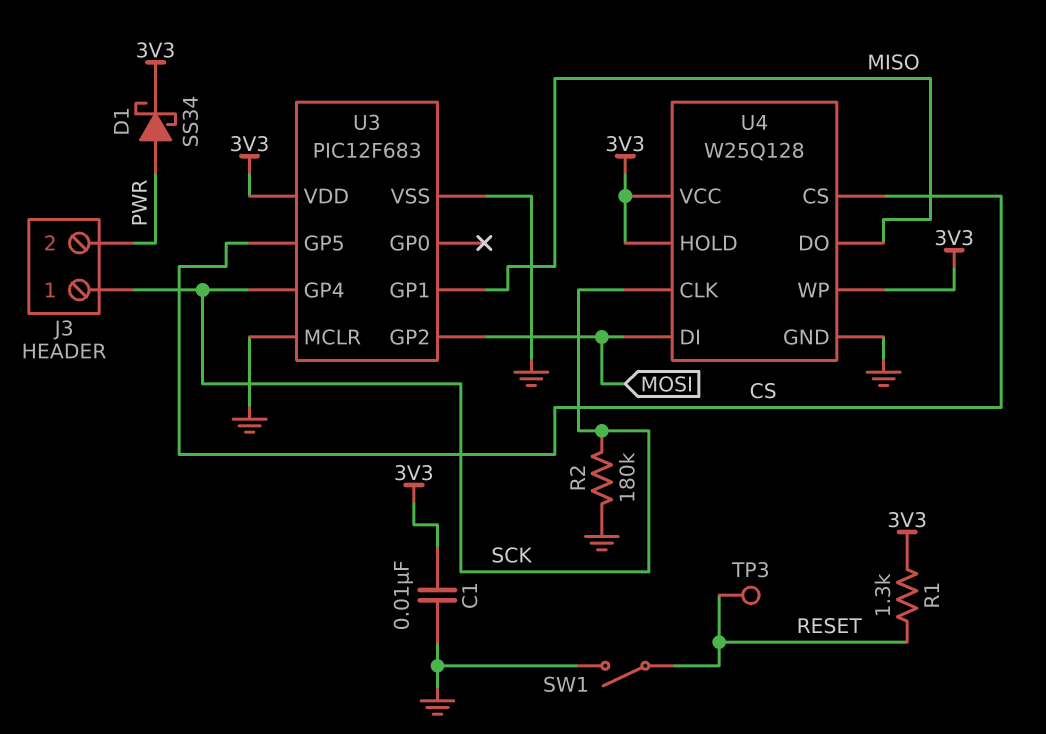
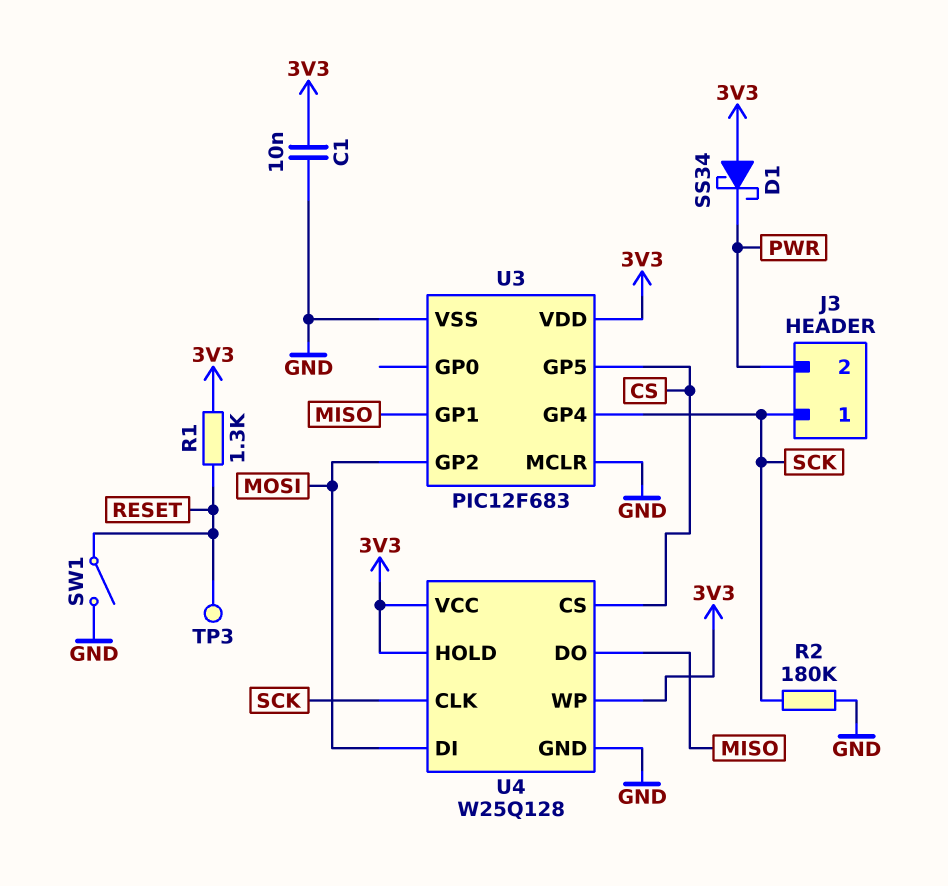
D1: schottky SS34 (A PWR, K 3V3) -> schottky SS34 (A 3V3, K PWR)

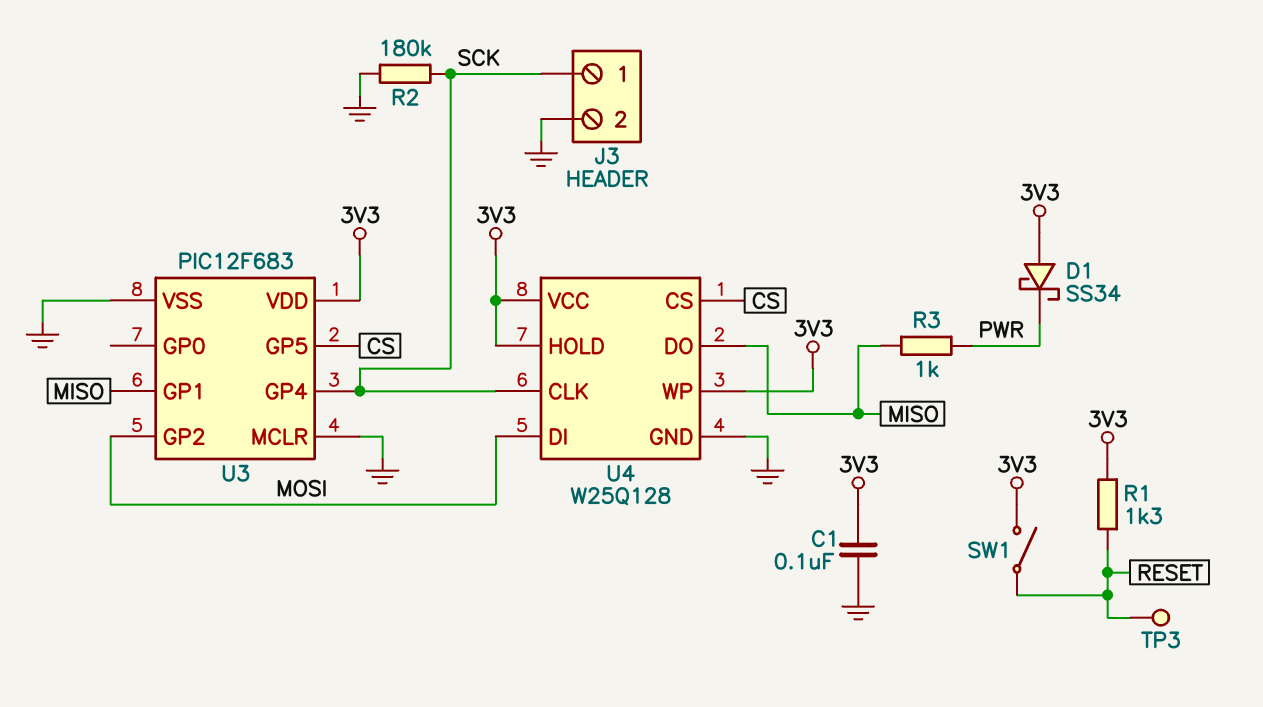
C1: 10nF (3V3, GND) -> 100nF (3V3, GND)
J3 pin 2: PWR -> GND
R3: none -> 1k (MISO, PWR)
SW1: switch (GND, RESET) -> switch (3V3, RESET)

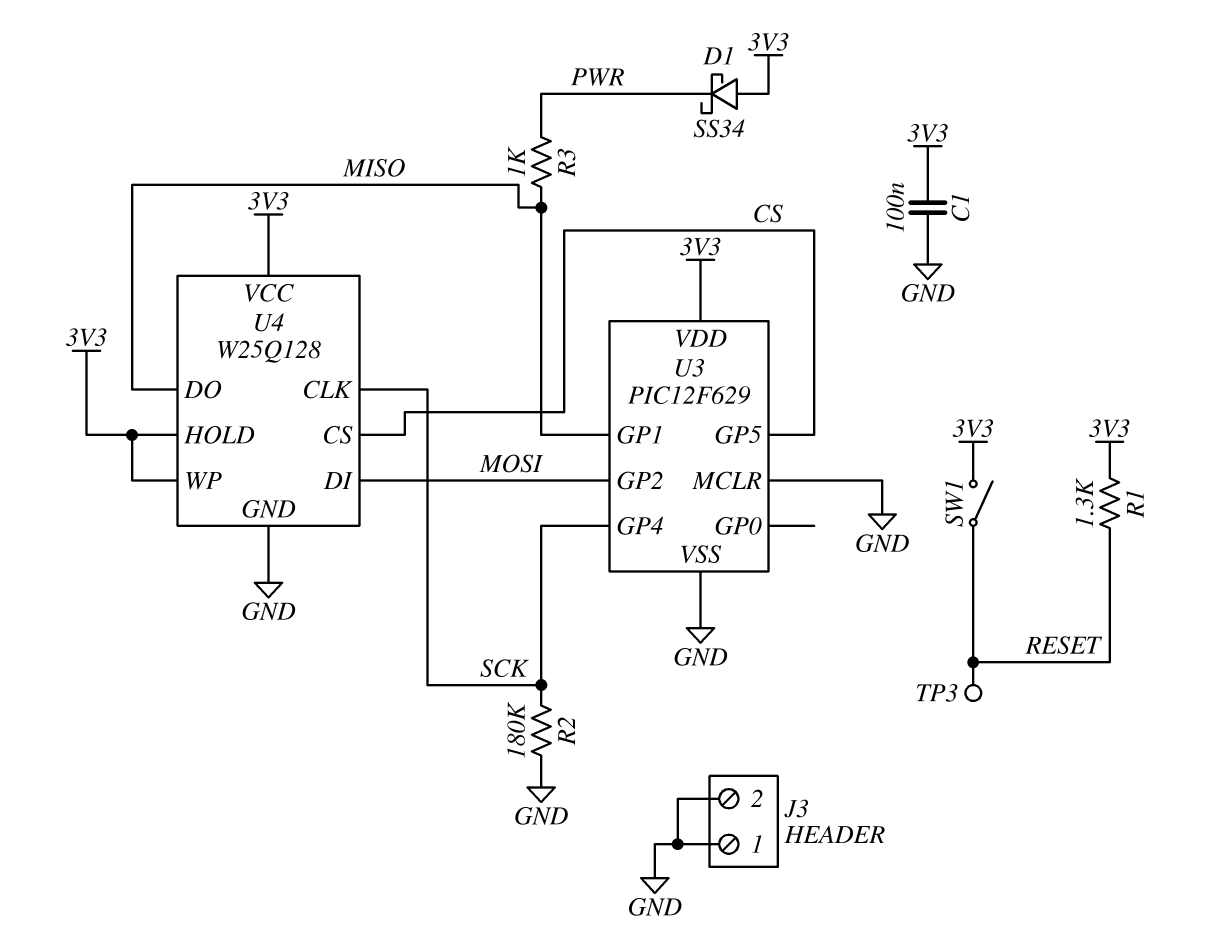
J3 pin 1: SCK -> GND
U3: PIC12F683 -> PIC12F629

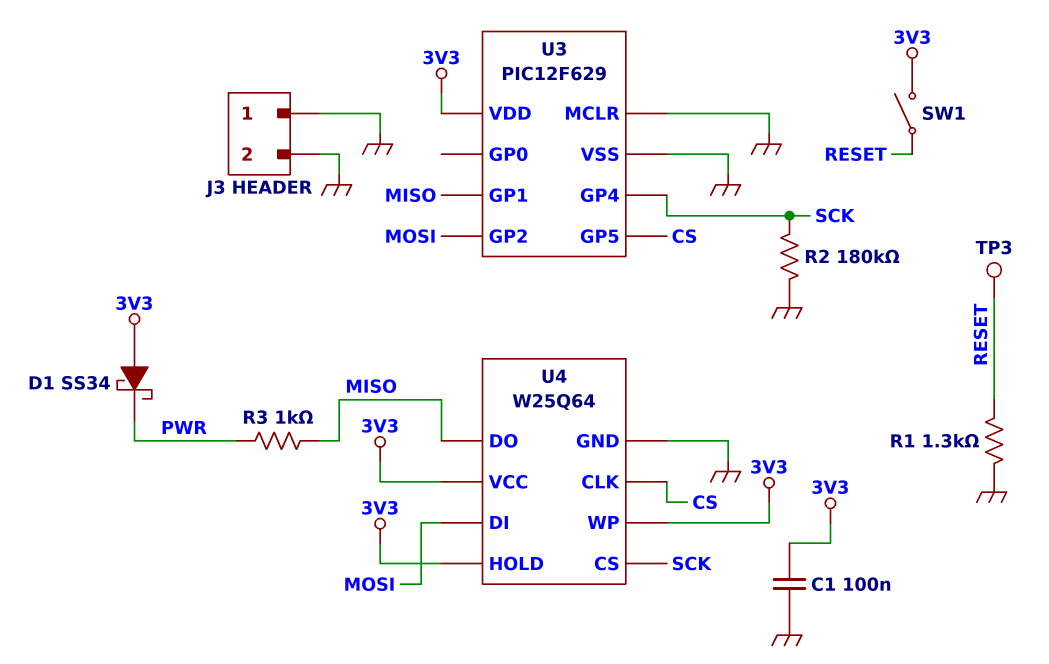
R1: 1.3k (3V3, RESET) -> 1.3k (GND, RESET)
U4: W25Q128 -> W25Q64
U4 pin CLK: SCK -> CS
U4 pin CS: CS -> SCK

